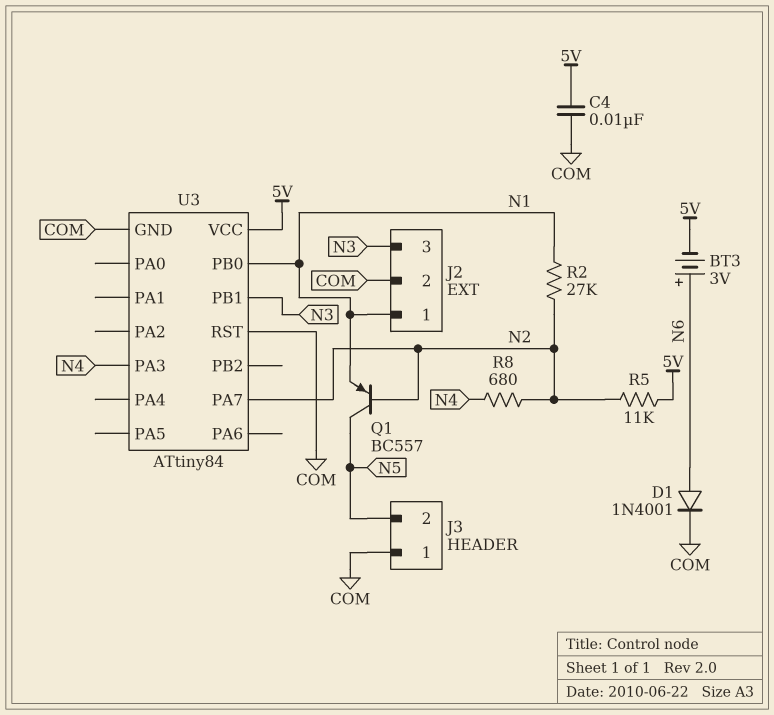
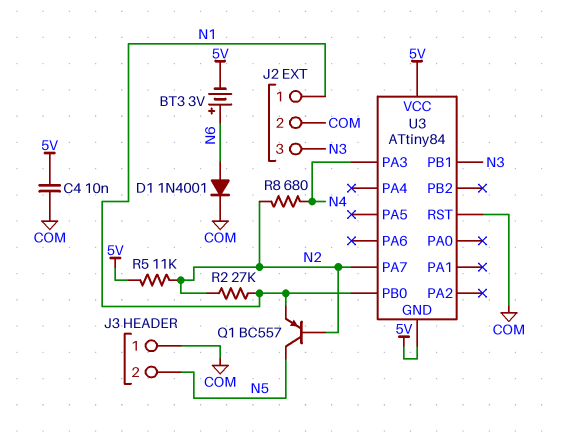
U3 pin GND: COM -> 5V

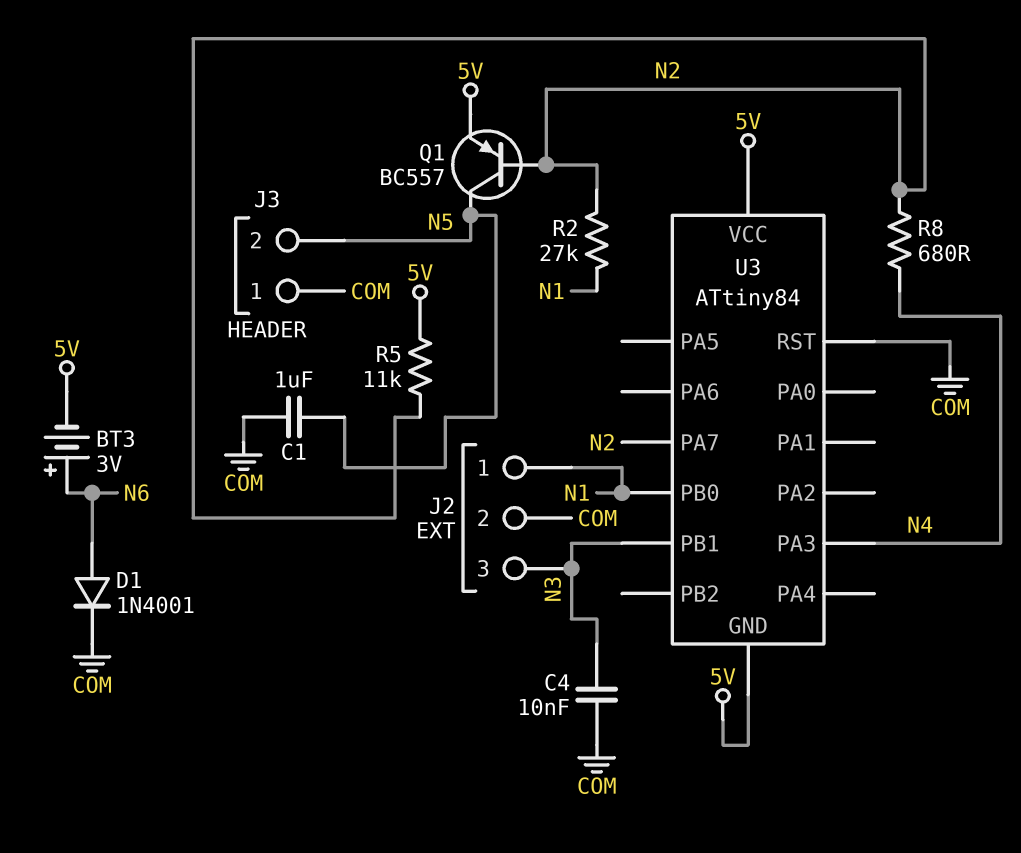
C1: none -> 1uF (COM, N5)
C4: 10nF (5V, COM) -> 10nF (COM, N3)
Q1: PNP BC557 (B N2, C N5, E N1) -> PNP BC557 (B N2, C N5, E 5V)

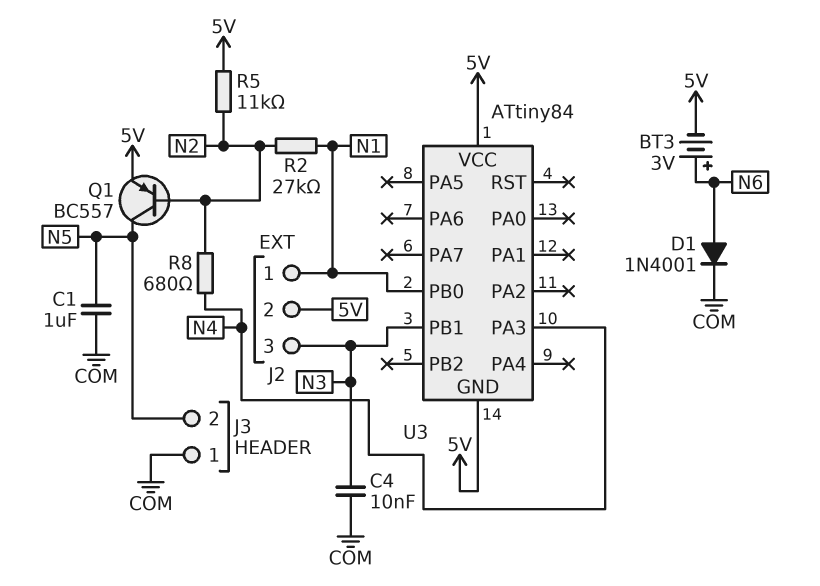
J2 pin 2: COM -> 5V
U3 pin PA7: N2 -> none
U3 pin RST: COM -> none

